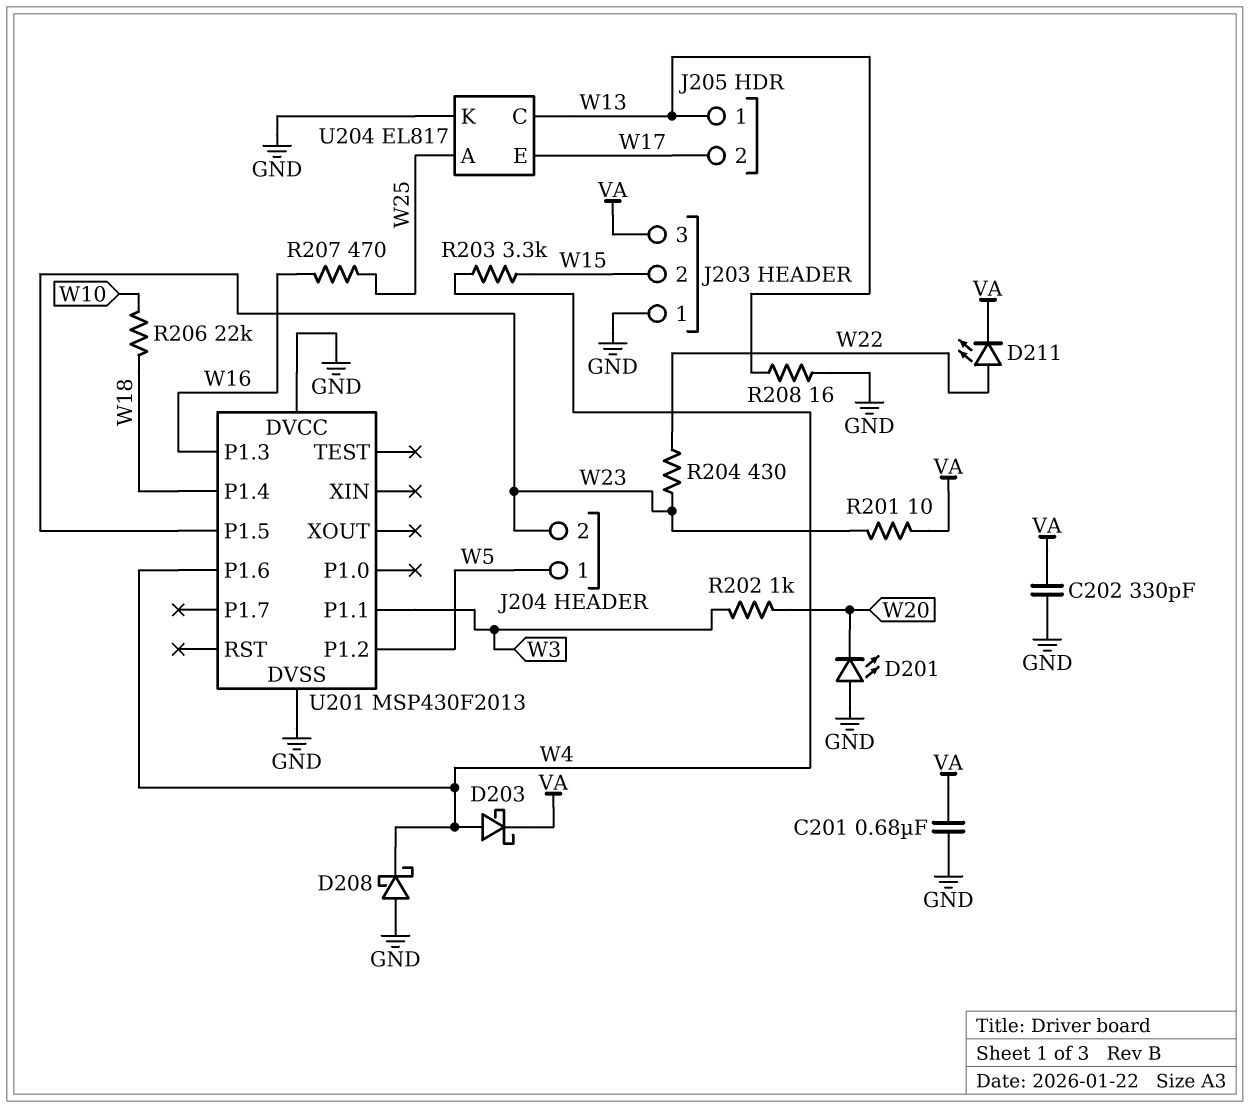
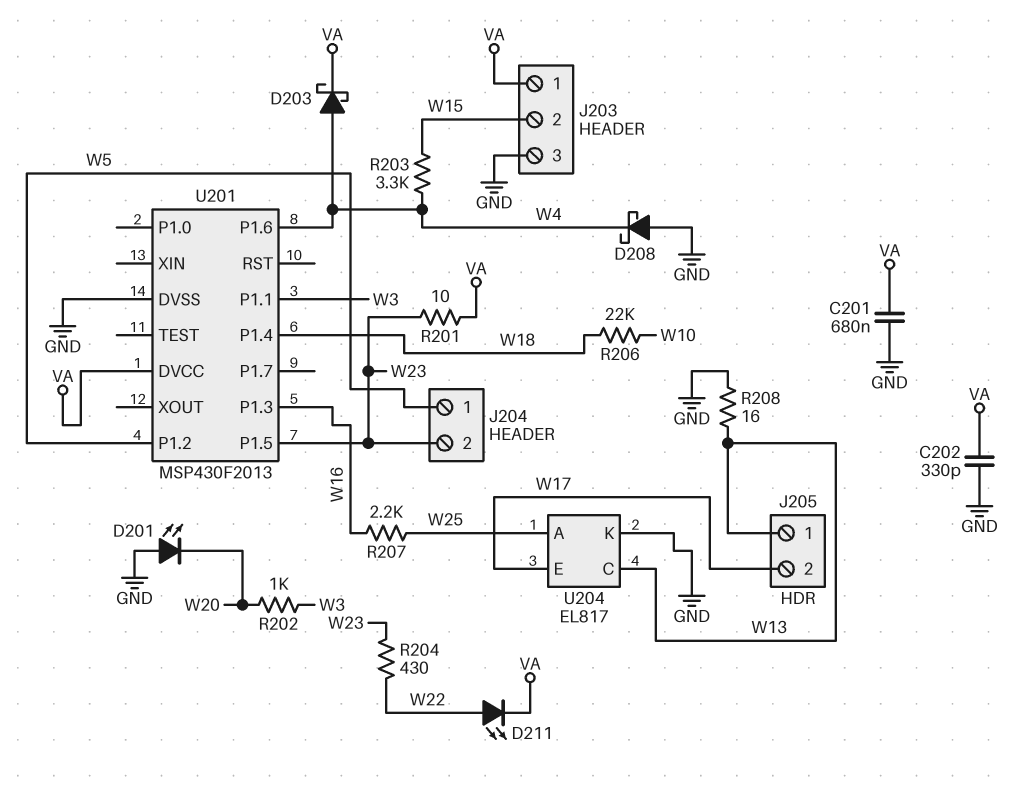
J203 pin 1: GND -> VA
J203 pin 3: VA -> GND
R207: 470 (W16, W25) -> 2.2k (W16, W25)
U201 pin DVCC: GND -> VA

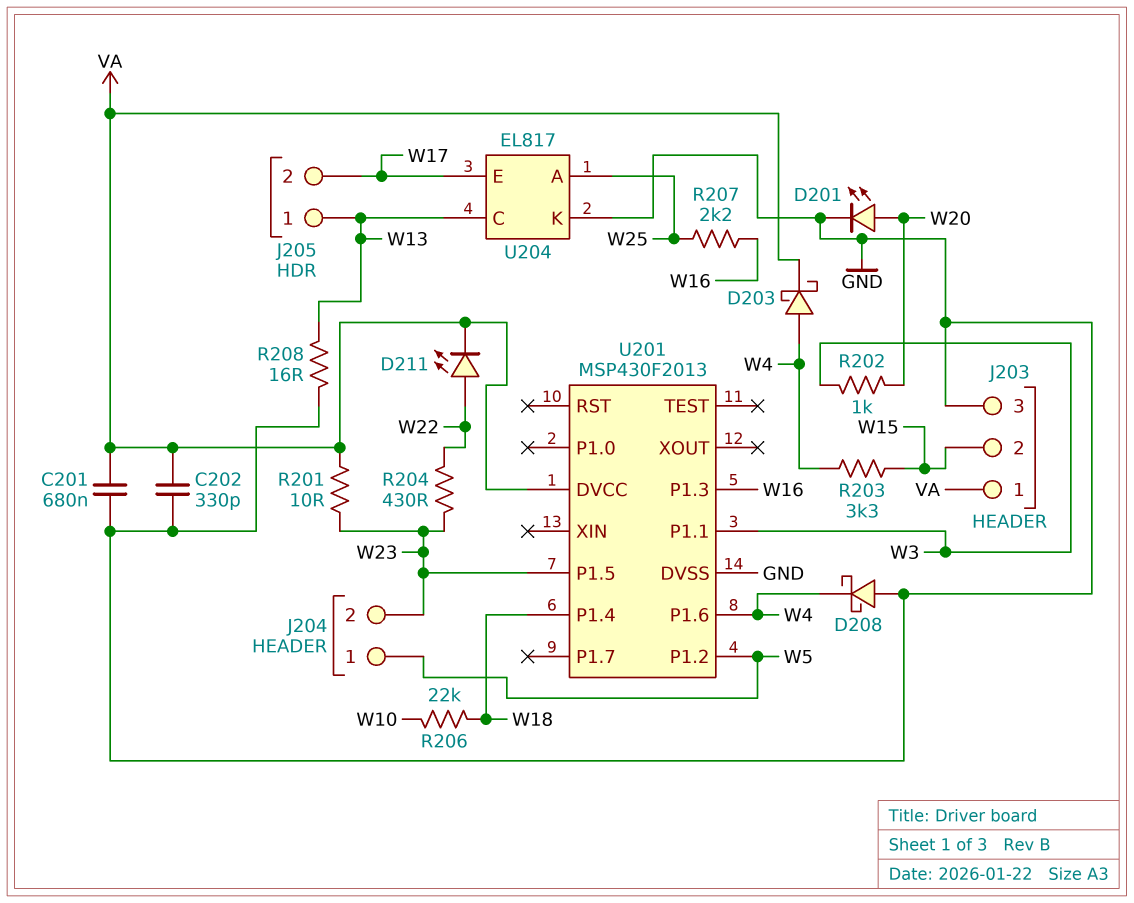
D201: LED (A GND, K W20) -> LED (A W20, K GND)

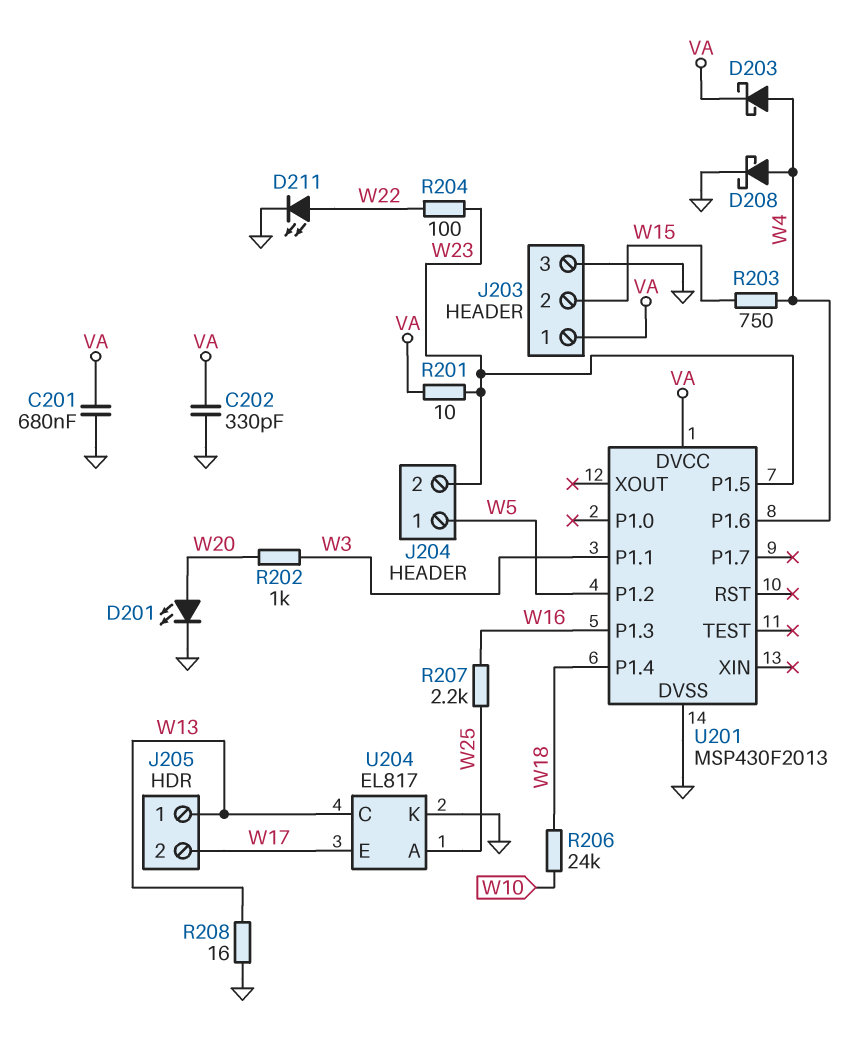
D208: schottky (A GND, K W4) -> schottky (A W4, K GND)
D211: LED (A W22, K VA) -> LED (A W22, K GND)
R203: 3.3k (W4, W15) -> 750 (W4, W15)
R204: 430 (W22, W23) -> 100 (W22, W23)
R206: 22k (W10, W18) -> 24k (W10, W18)

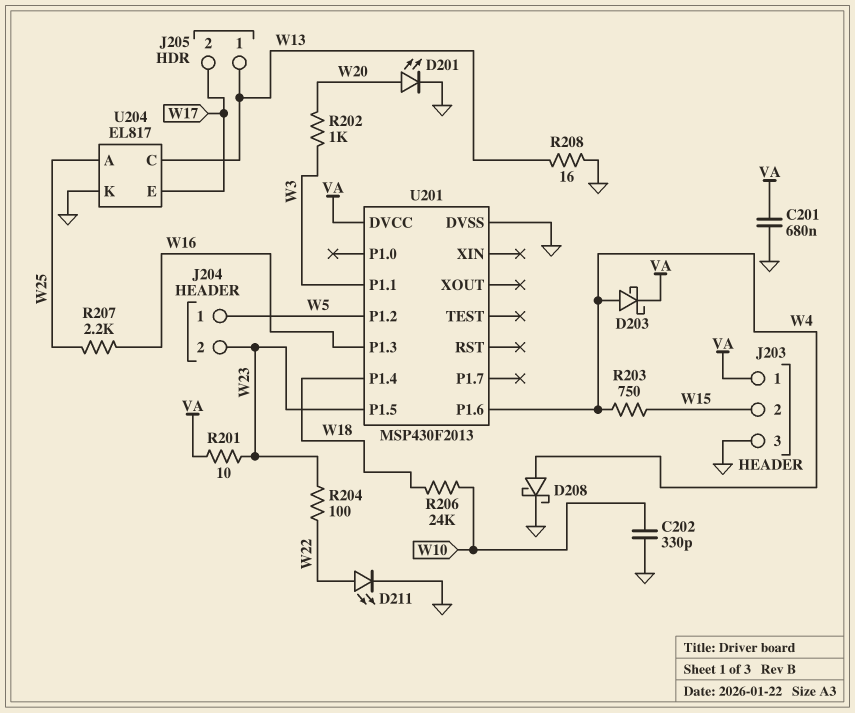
C202: 330pF (GND, VA) -> 330pF (GND, W10)

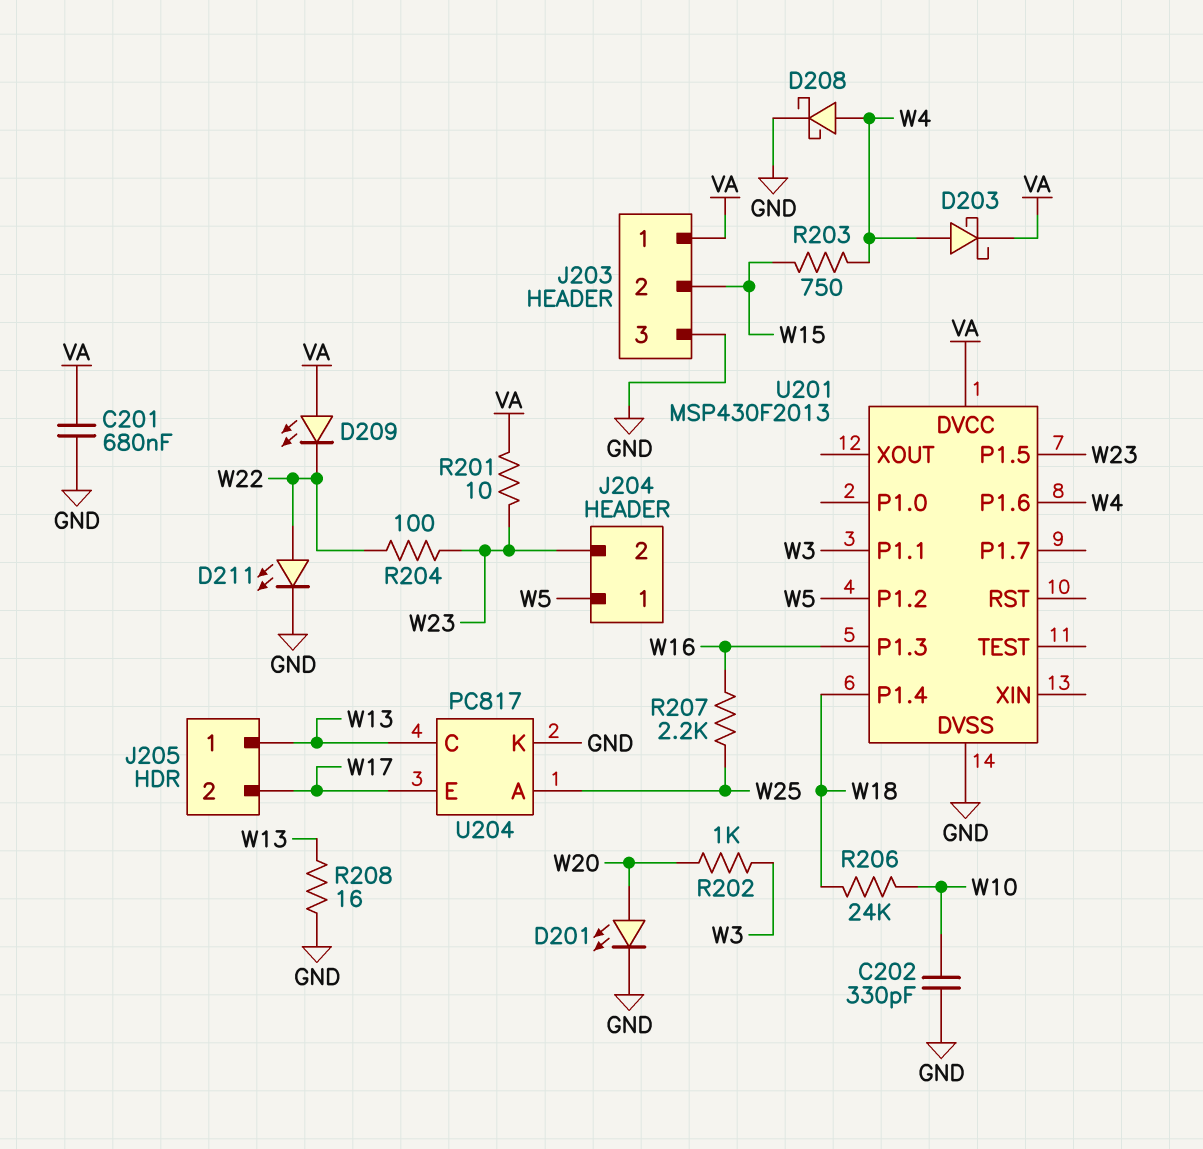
D209: none -> LED (A VA, K W22)
U204: EL817 -> PC817

